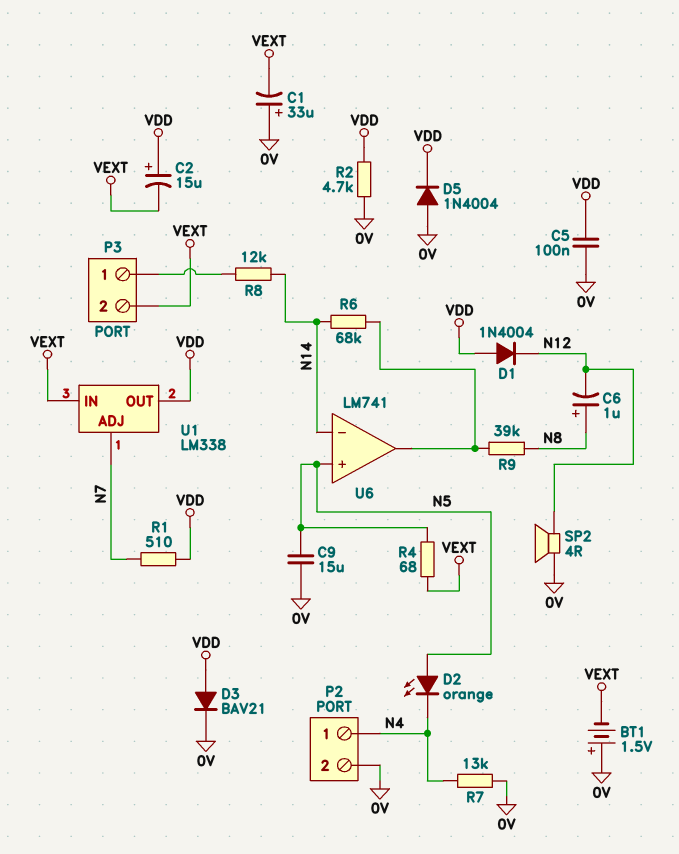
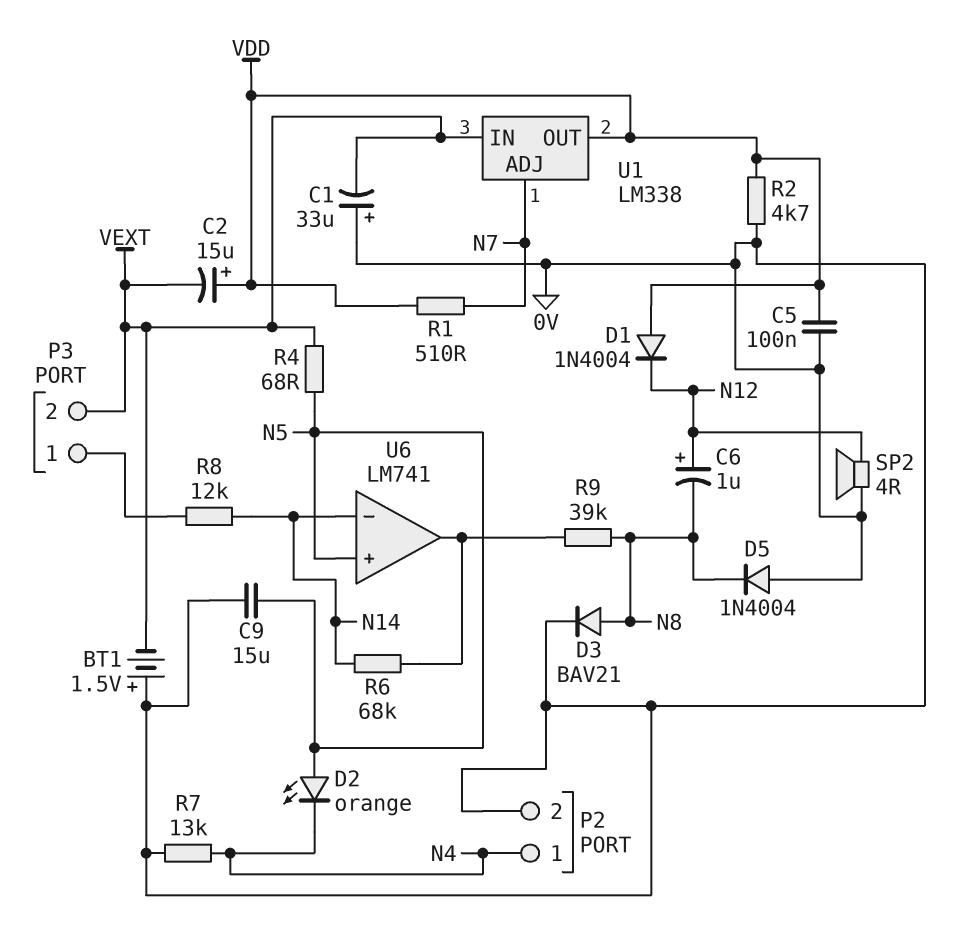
C6: 1uF (plus N8, minus N12) -> 1uF (plus N12, minus N8)
D3: diode BAV21 (A VDD, K 0V) -> diode BAV21 (A N8, K 0V)
D5: diode 1N4004 (A 0V, K VDD) -> diode 1N4004 (A 0V, K N8)

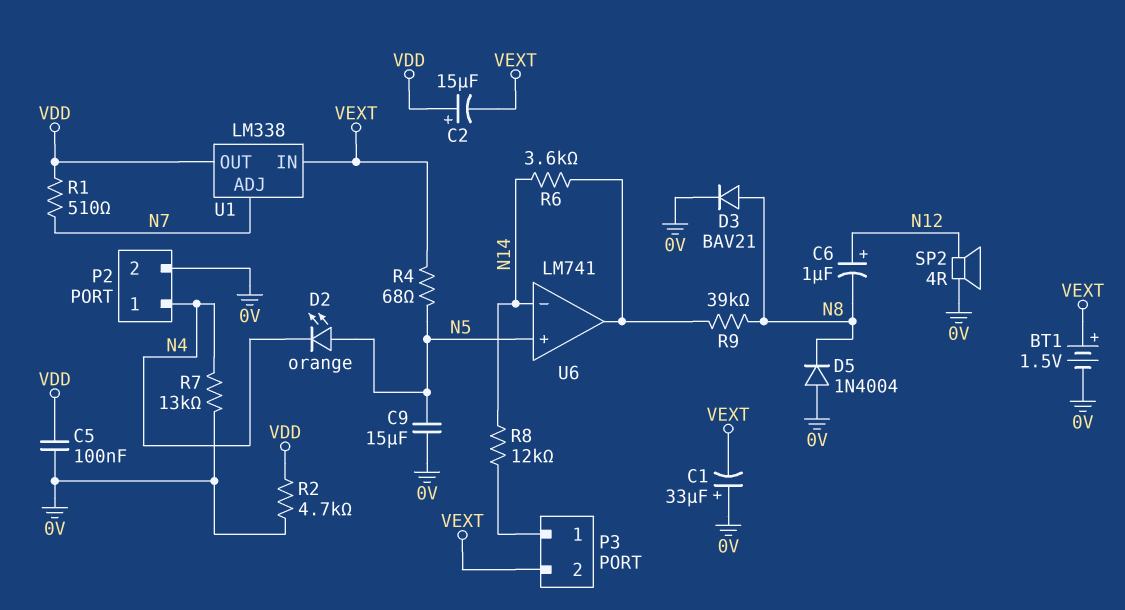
BT1: 1.5V (plus 0V, minus VEXT) -> 1.5V (plus VEXT, minus 0V)
D1: diode 1N4004 (A VDD, K N12) -> none
R6: 68k (N14, U6/out) -> 3.6k (N14, U6/out)

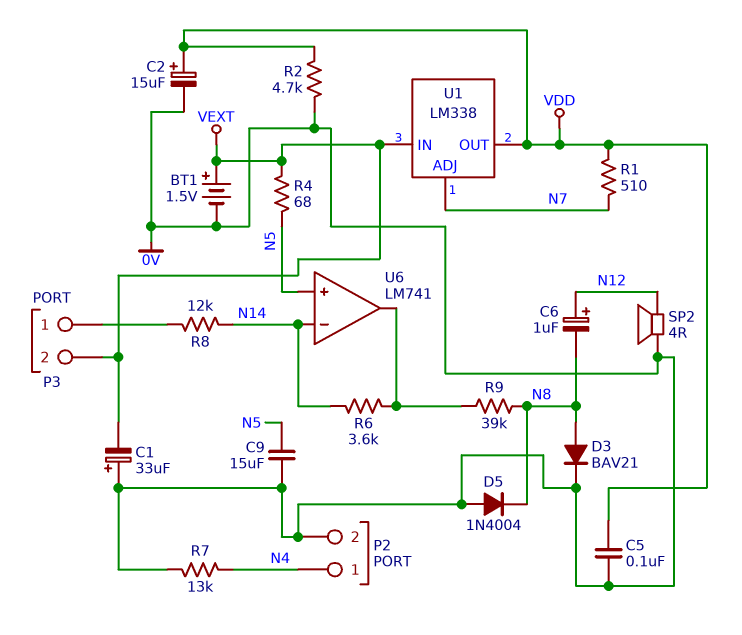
C2: 15uF (plus VDD, minus VEXT) -> 15uF (plus VDD, minus 0V)
D2: LED orange (A N5, K N4) -> none

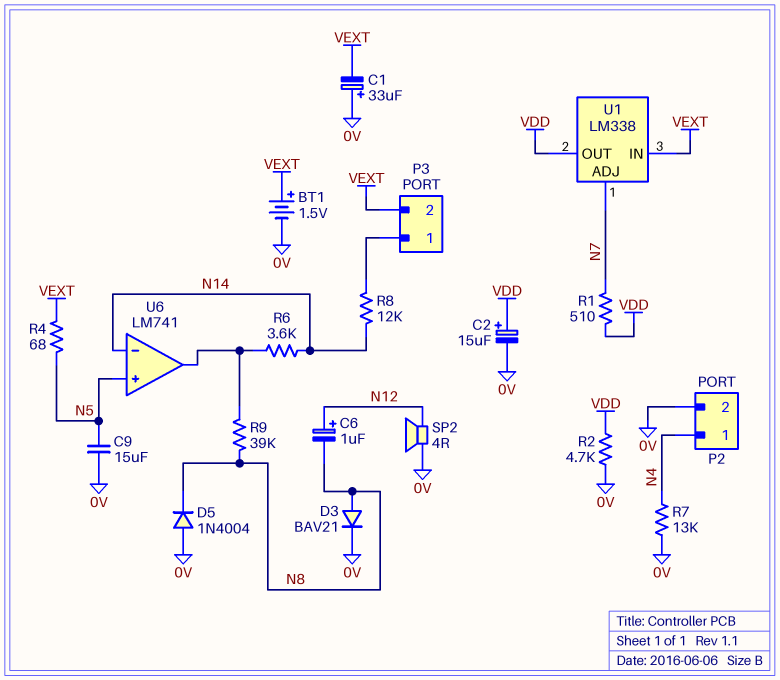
C5: 100nF (0V, VDD) -> none

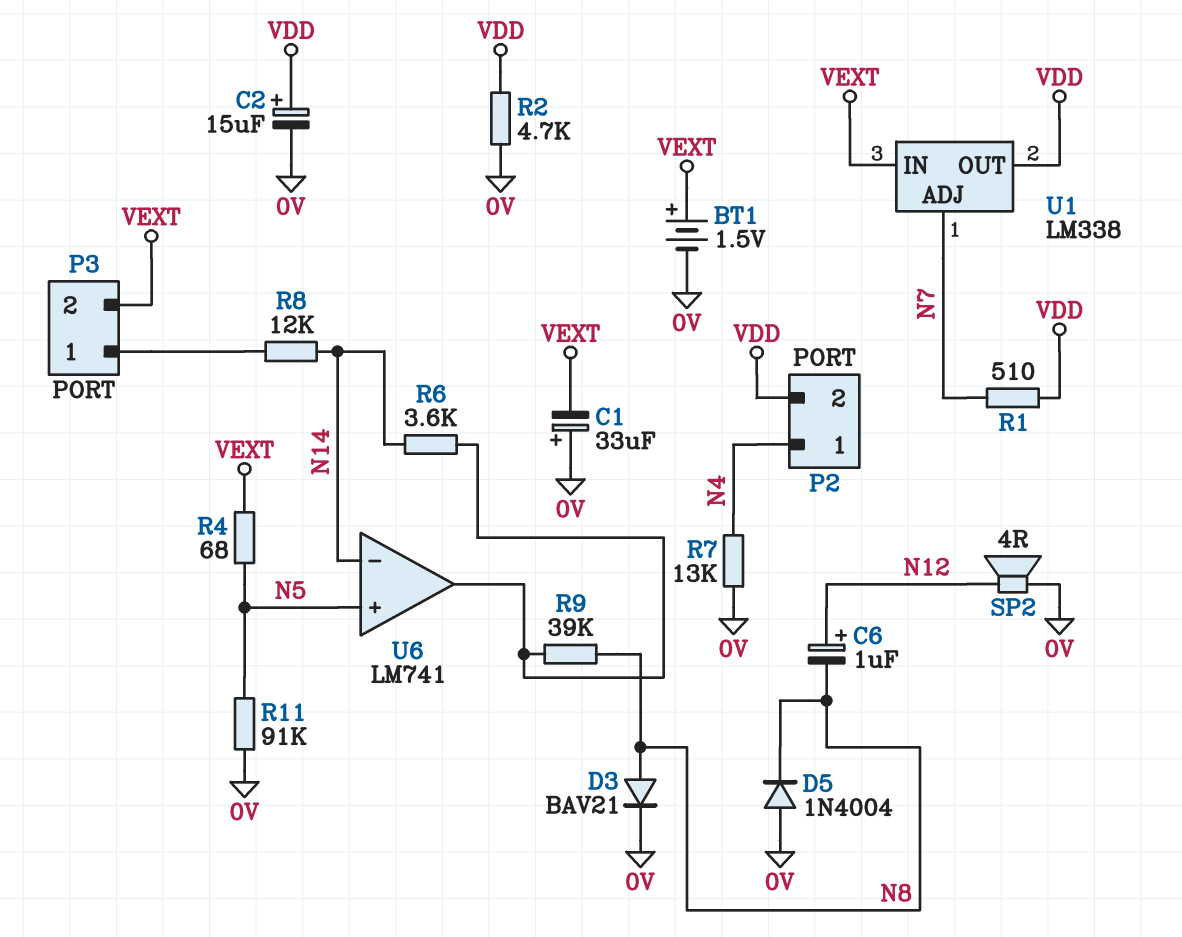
C9: 15uF (0V, N5) -> none
P2 pin 2: 0V -> VDD
R11: none -> 91k (0V, N5)

